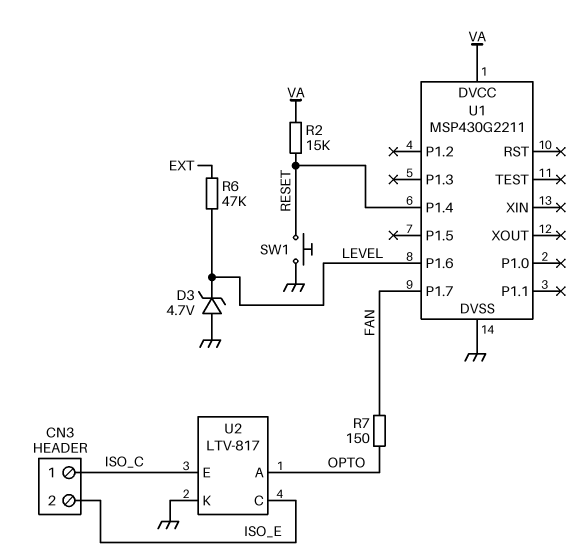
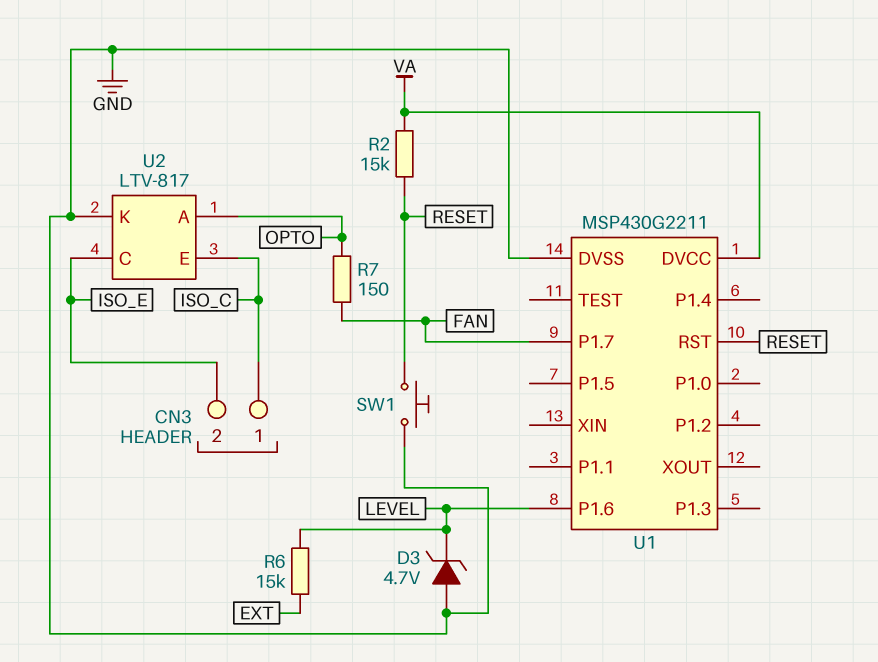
R6: 47k (EXT, LEVEL) -> 15k (EXT, LEVEL)
U1 pin P1.4: RESET -> none
U1 pin RST: none -> RESET

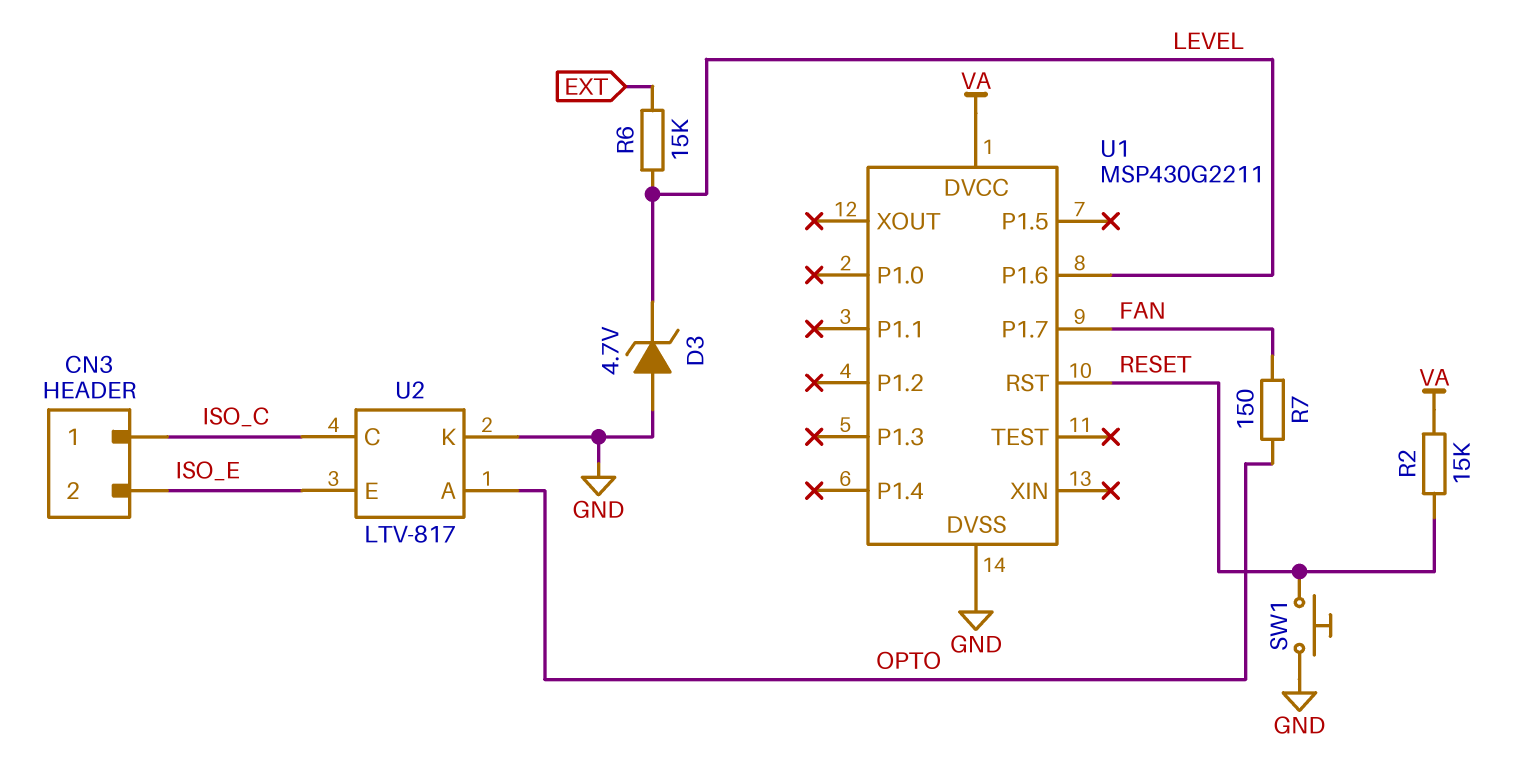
U2 pin C: ISO_E -> ISO_C
U2 pin E: ISO_C -> ISO_E

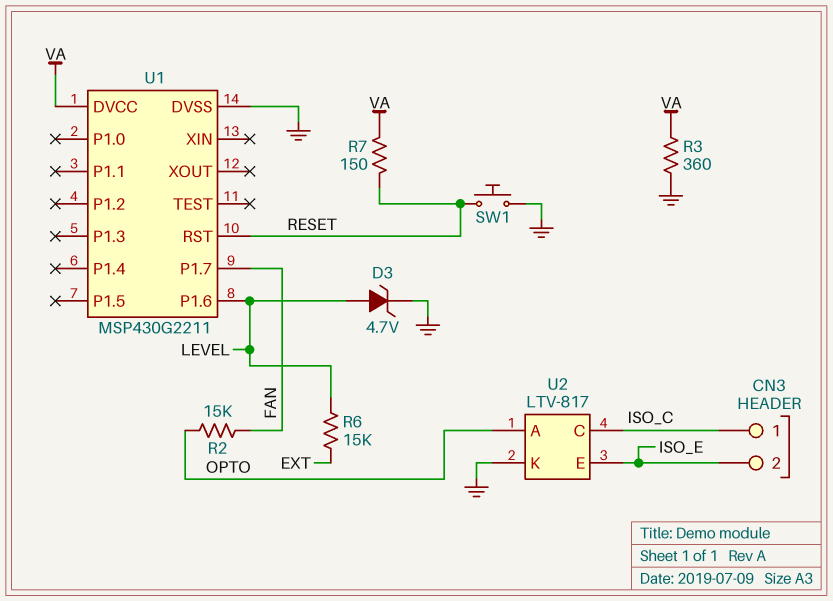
D3: zener 4.7V (A GND, K LEVEL) -> zener 4.7V (A LEVEL, K GND)
R2: 15k (RESET, VA) -> 15k (FAN, OPTO)
R3: none -> 360 (GND, VA)
R7: 150 (FAN, OPTO) -> 150 (RESET, VA)

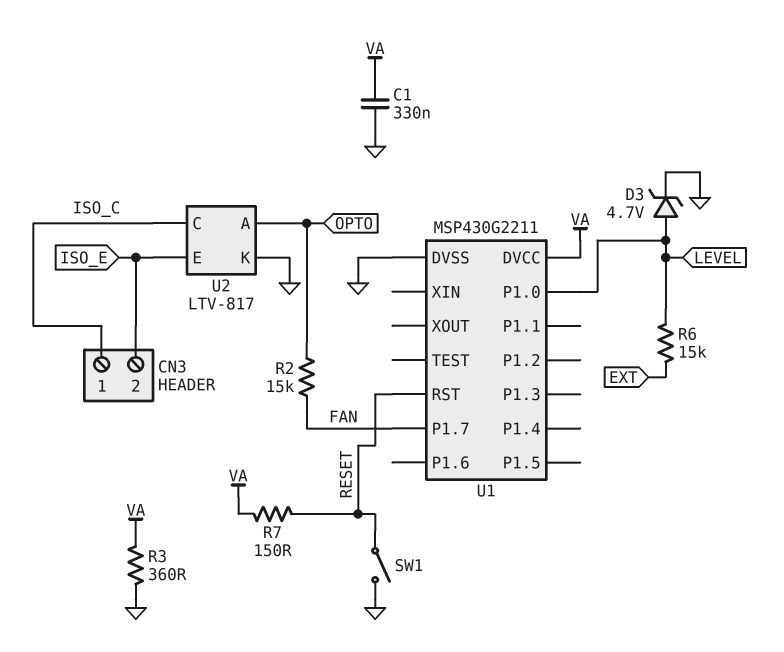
C1: none -> 330nF (GND, VA)
SW1: button (GND, RESET) -> switch (GND, RESET)
U1 pin P1.0: none -> LEVEL
U1 pin P1.6: LEVEL -> none

